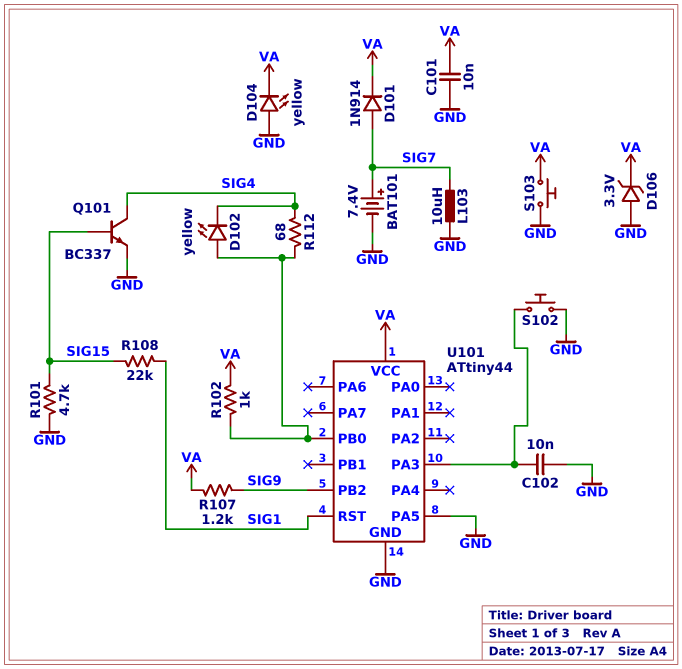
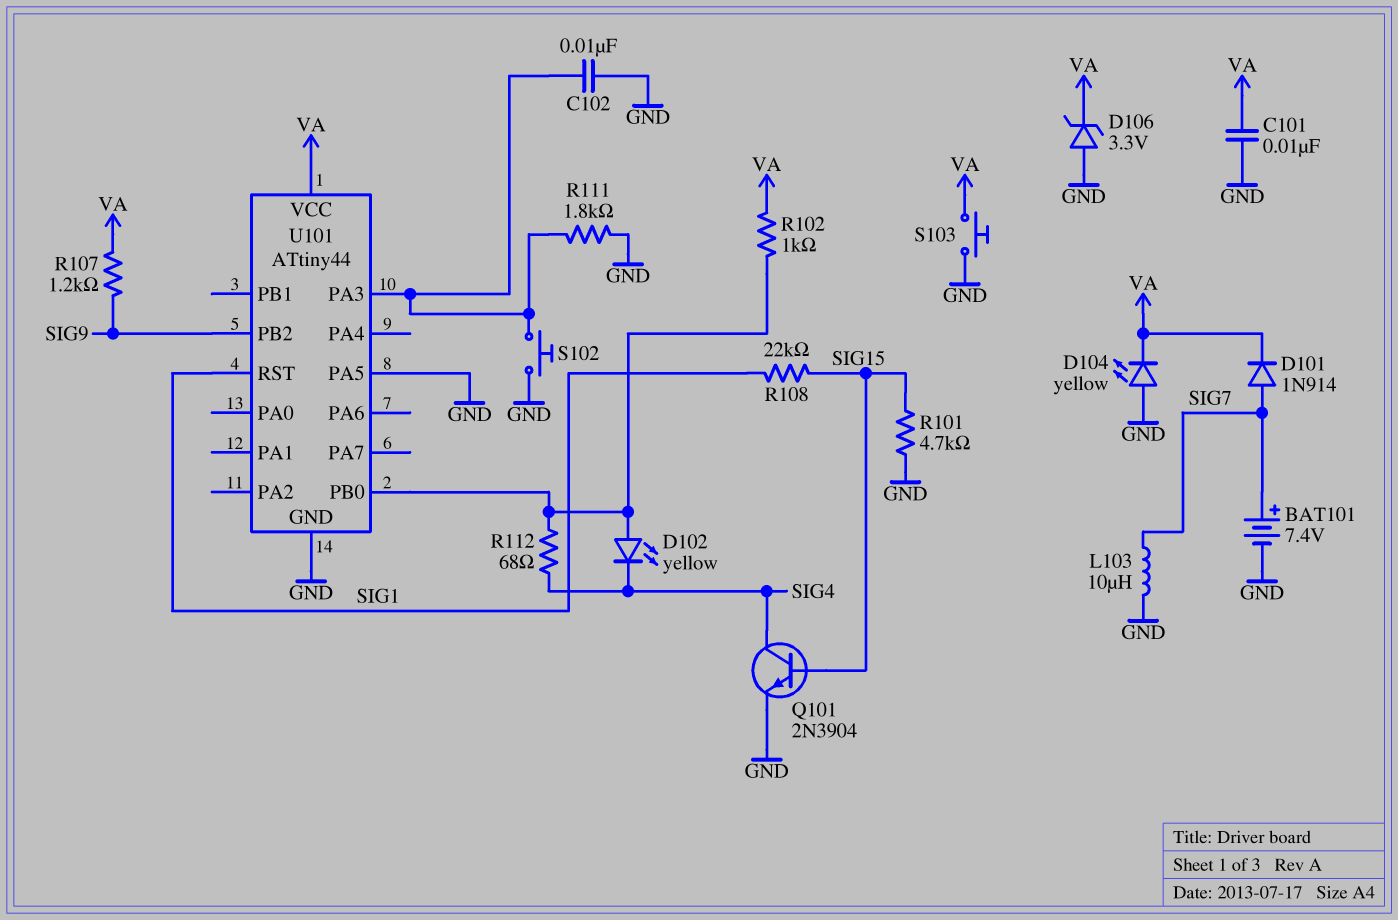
Q101: NPN BC337 (B SIG15, C SIG4, E GND) -> NPN 2N3904 (B SIG15, C SIG4, E GND)
R111: none -> 1.8k (GND, U101/PA3)

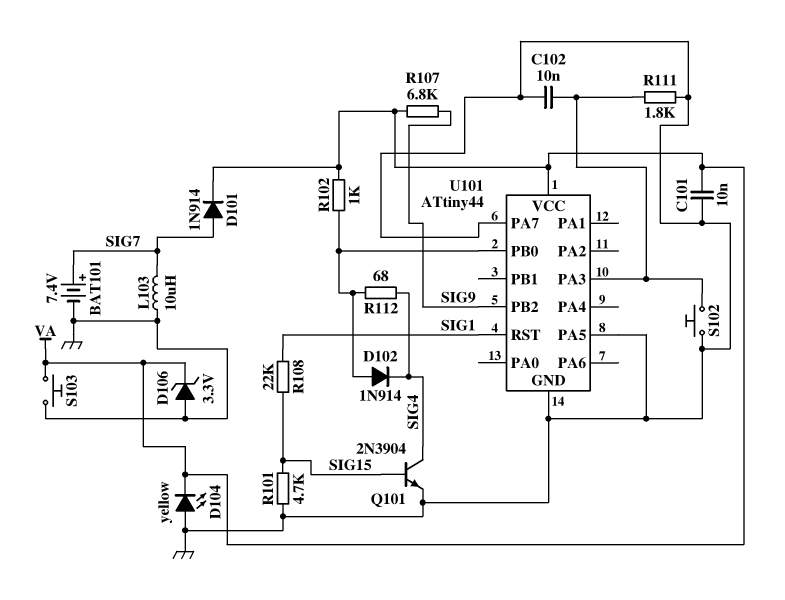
D102: LED yellow (A U101/PB0, K SIG4) -> diode 1N914 (A U101/PB0, K SIG4)
R107: 1.2k (SIG9, VA) -> 6.8k (SIG9, VA)
U101 pin PA7: none -> GND

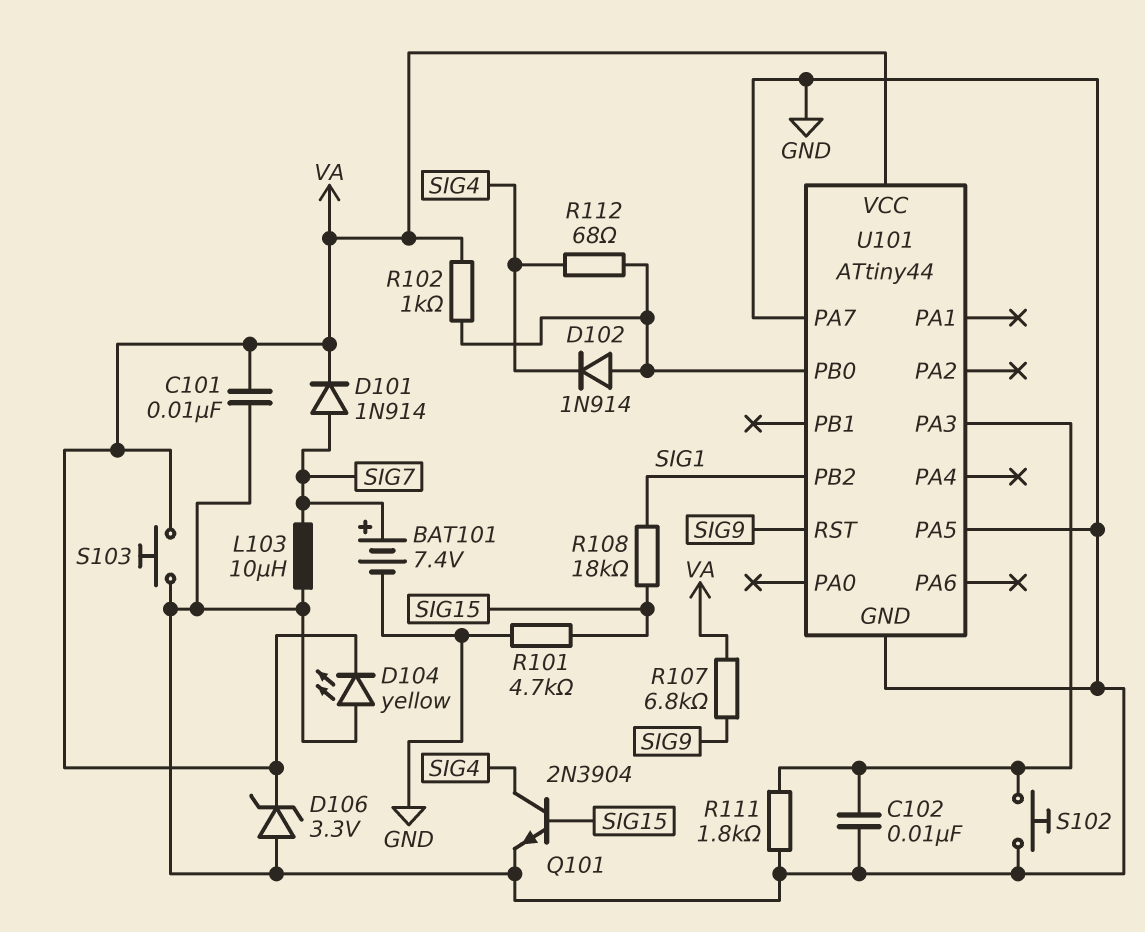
R108: 22k (SIG1, SIG15) -> 18k (SIG1, SIG15)
U101 pin PB2: SIG9 -> SIG1
U101 pin RST: SIG1 -> SIG9

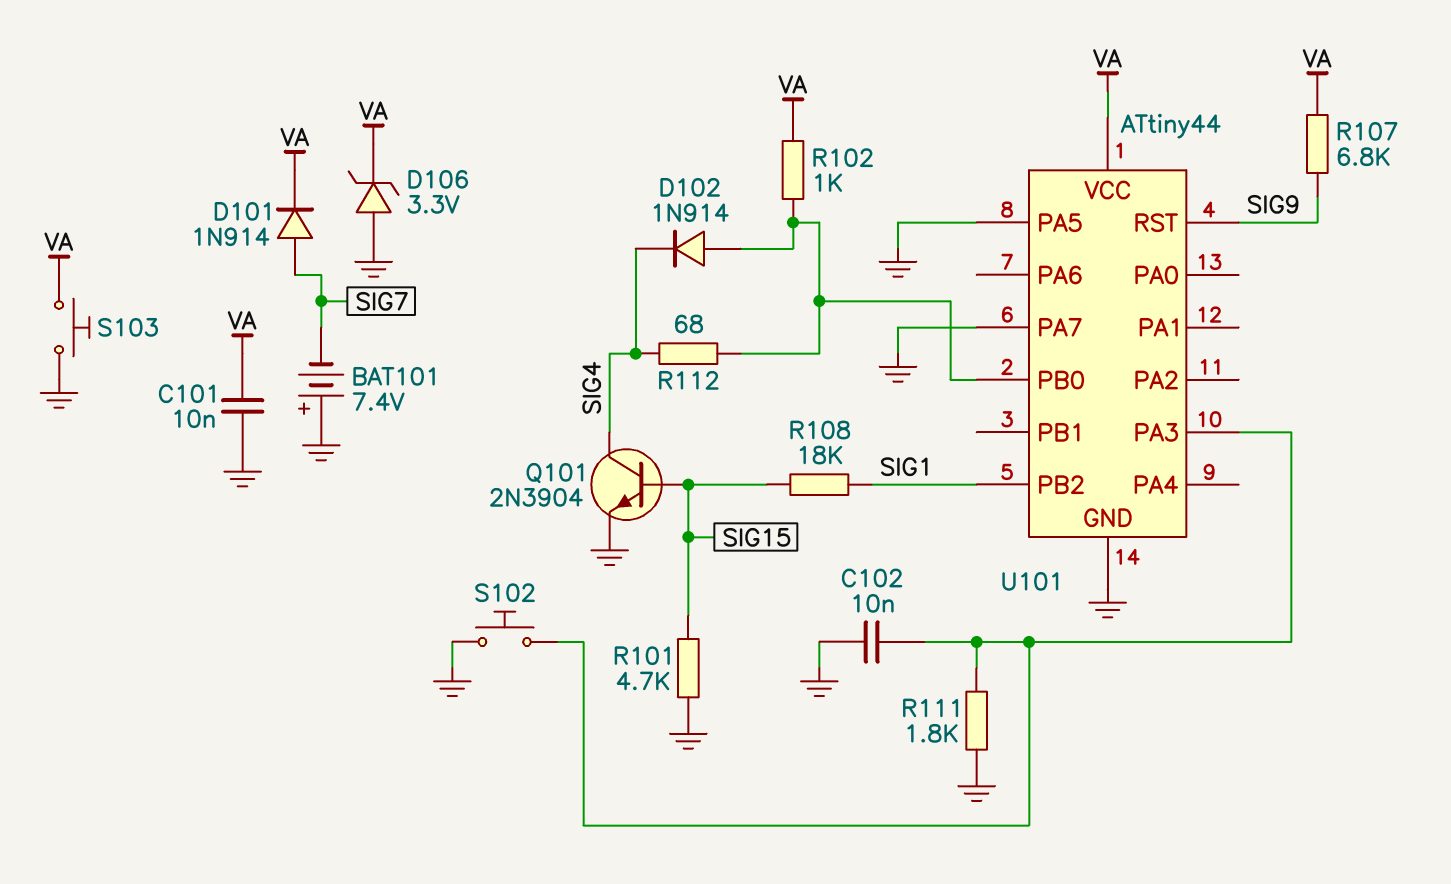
BAT101: 7.4V (plus SIG7, minus GND) -> 7.4V (plus GND, minus SIG7)
D104: LED yellow (A GND, K VA) -> none
L103: 10uH (GND, SIG7) -> none

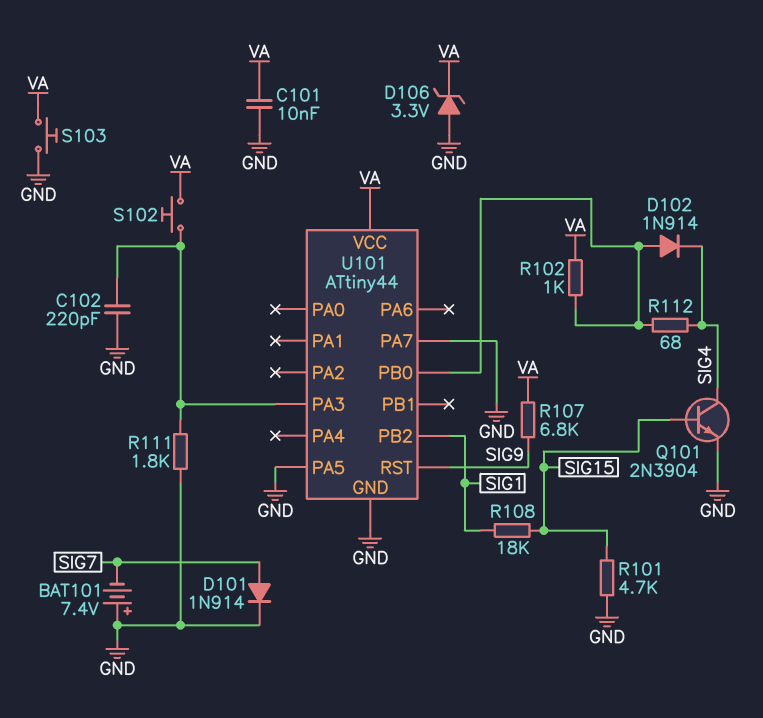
C102: 10nF (GND, U101/PA3) -> 220pF (GND, U101/PA3)
D101: diode 1N914 (A SIG7, K VA) -> diode 1N914 (A SIG7, K GND)
S102: button (GND, U101/PA3) -> button (U101/PA3, VA)

